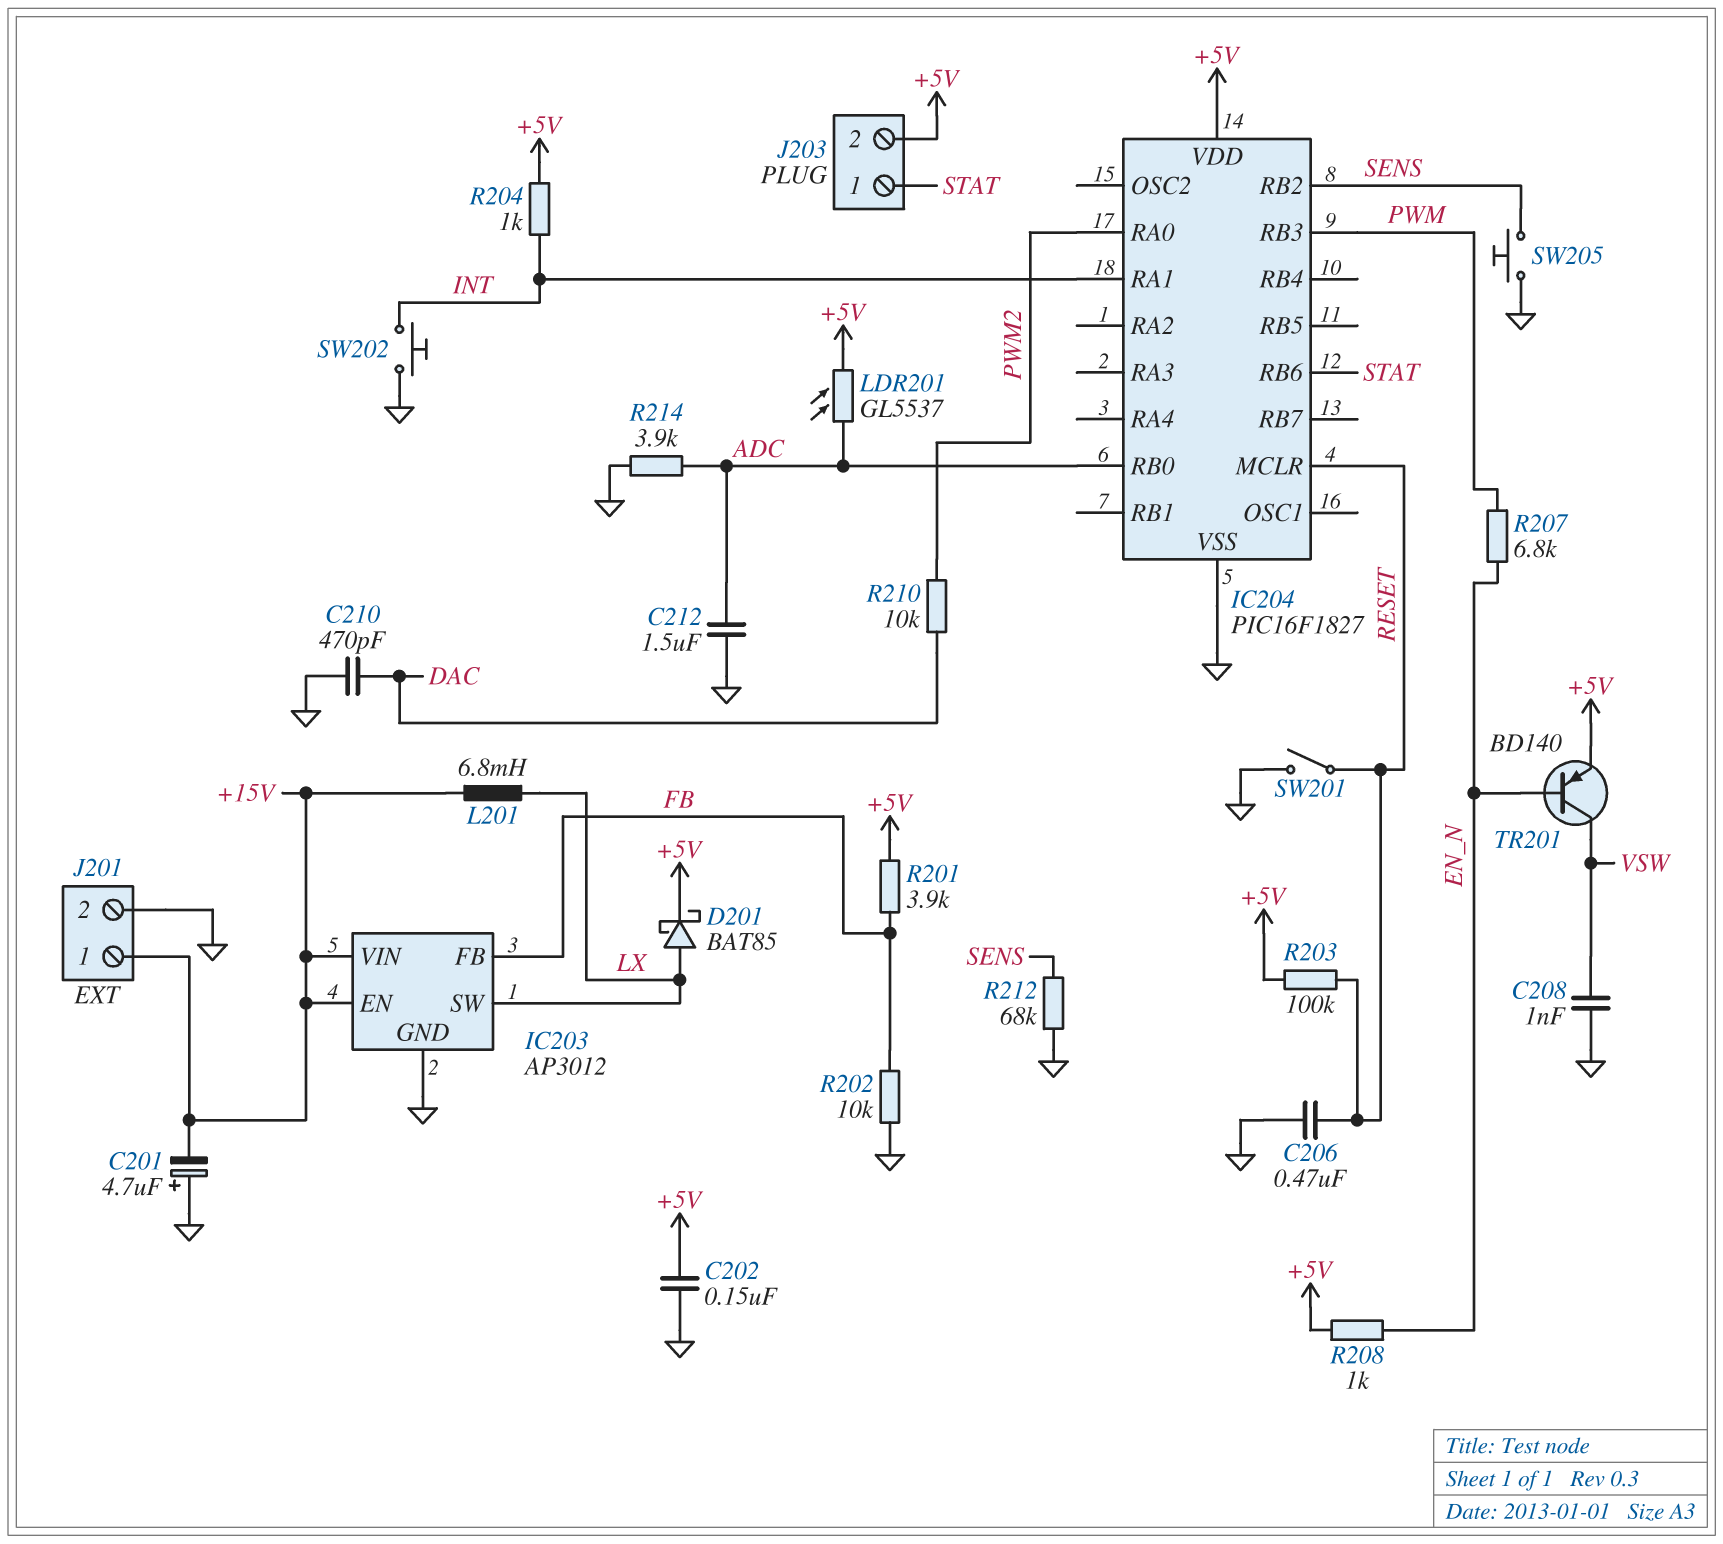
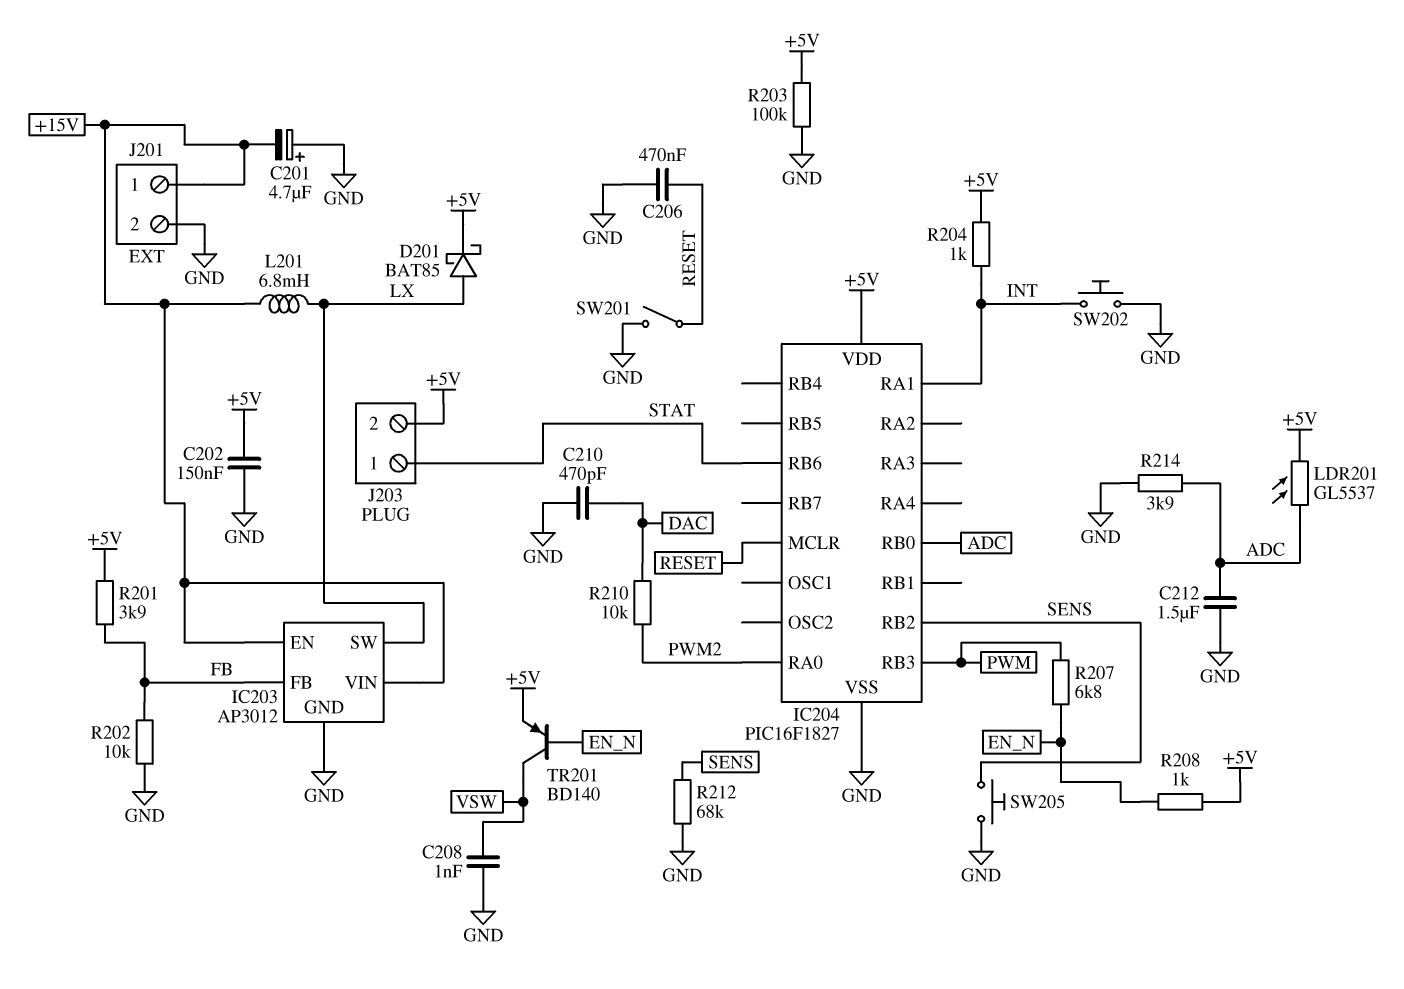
R203: 100k (+5V, RESET) -> 100k (+5V, GND)

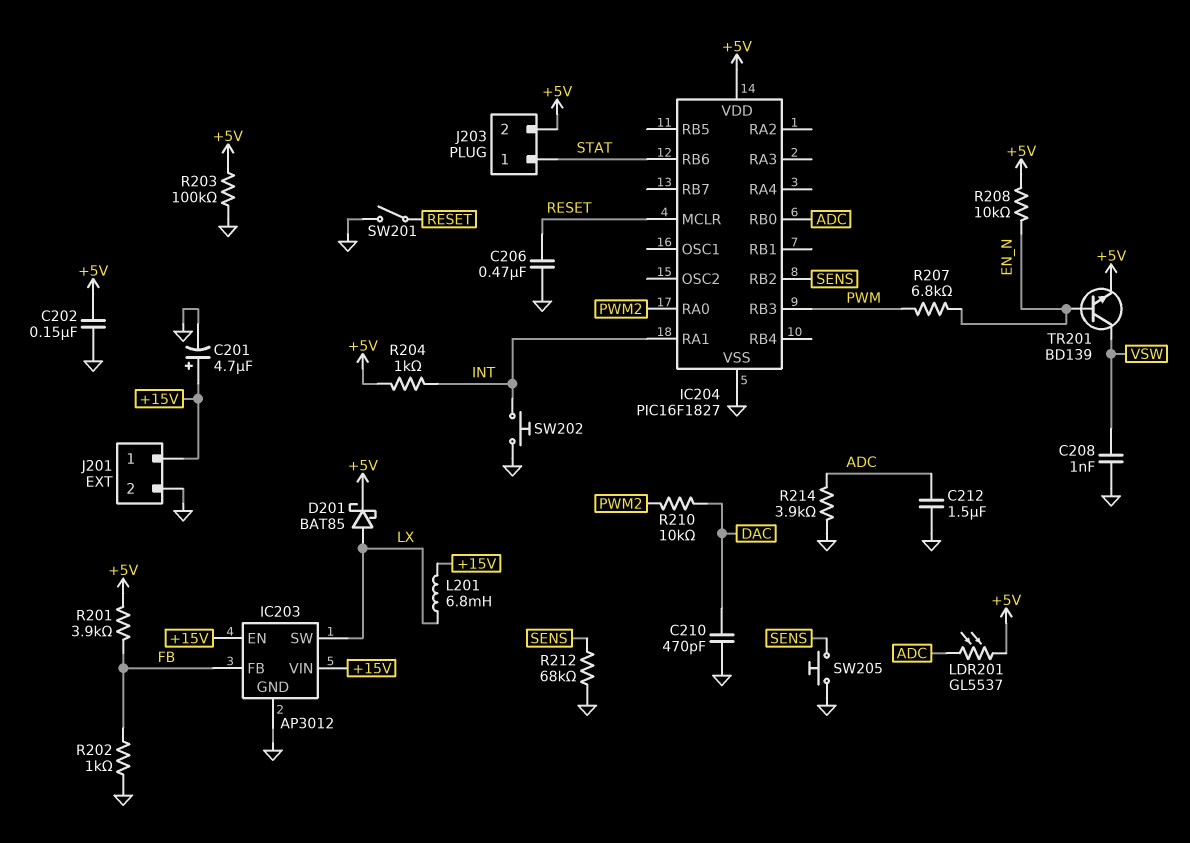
C201: 4.7uF (plus GND, minus +15V) -> 4.7uF (plus +15V, minus GND)
R202: 10k (FB, GND) -> 1k (FB, GND)
R208: 1k (+5V, EN_N) -> 10k (+5V, EN_N)
TR201: PNP BD140 (B EN_N, C VSW, E +5V) -> NPN BD139 (B EN_N, C VSW, E +5V)

